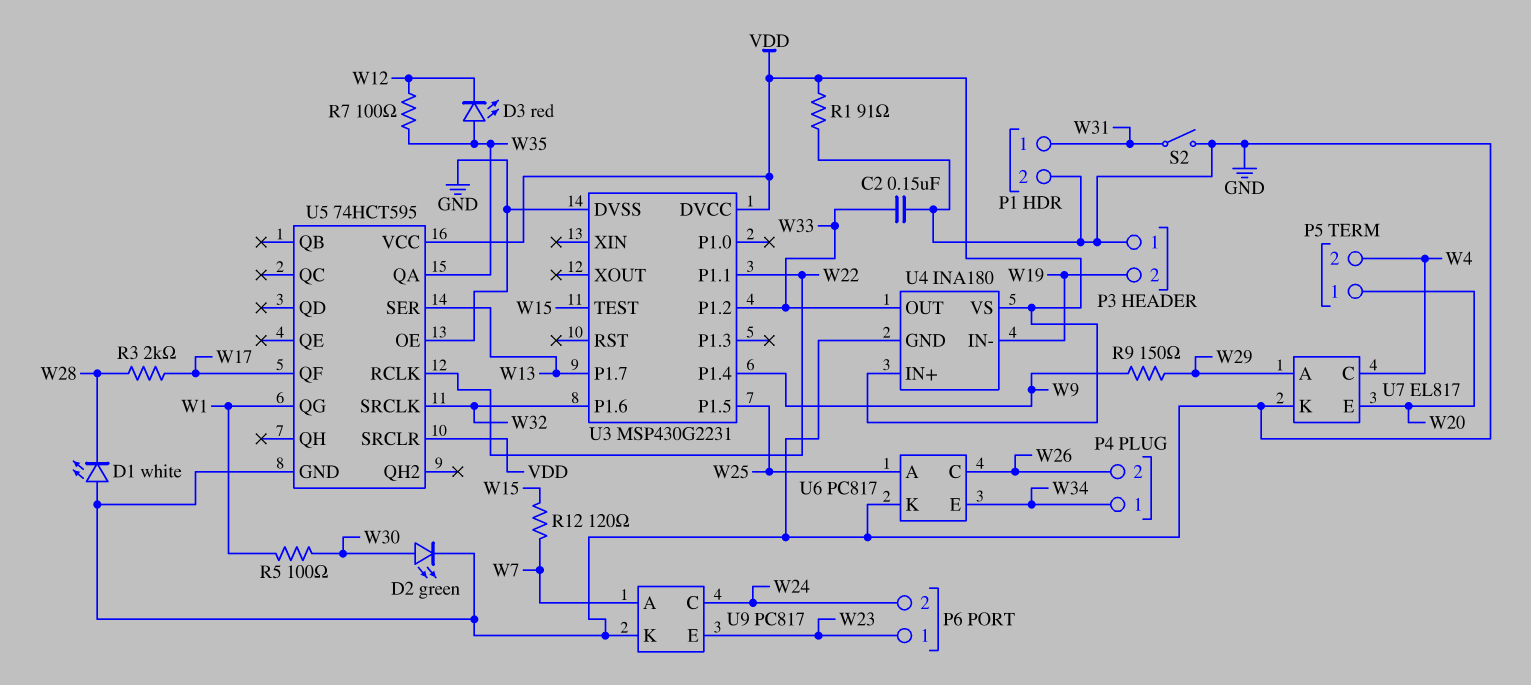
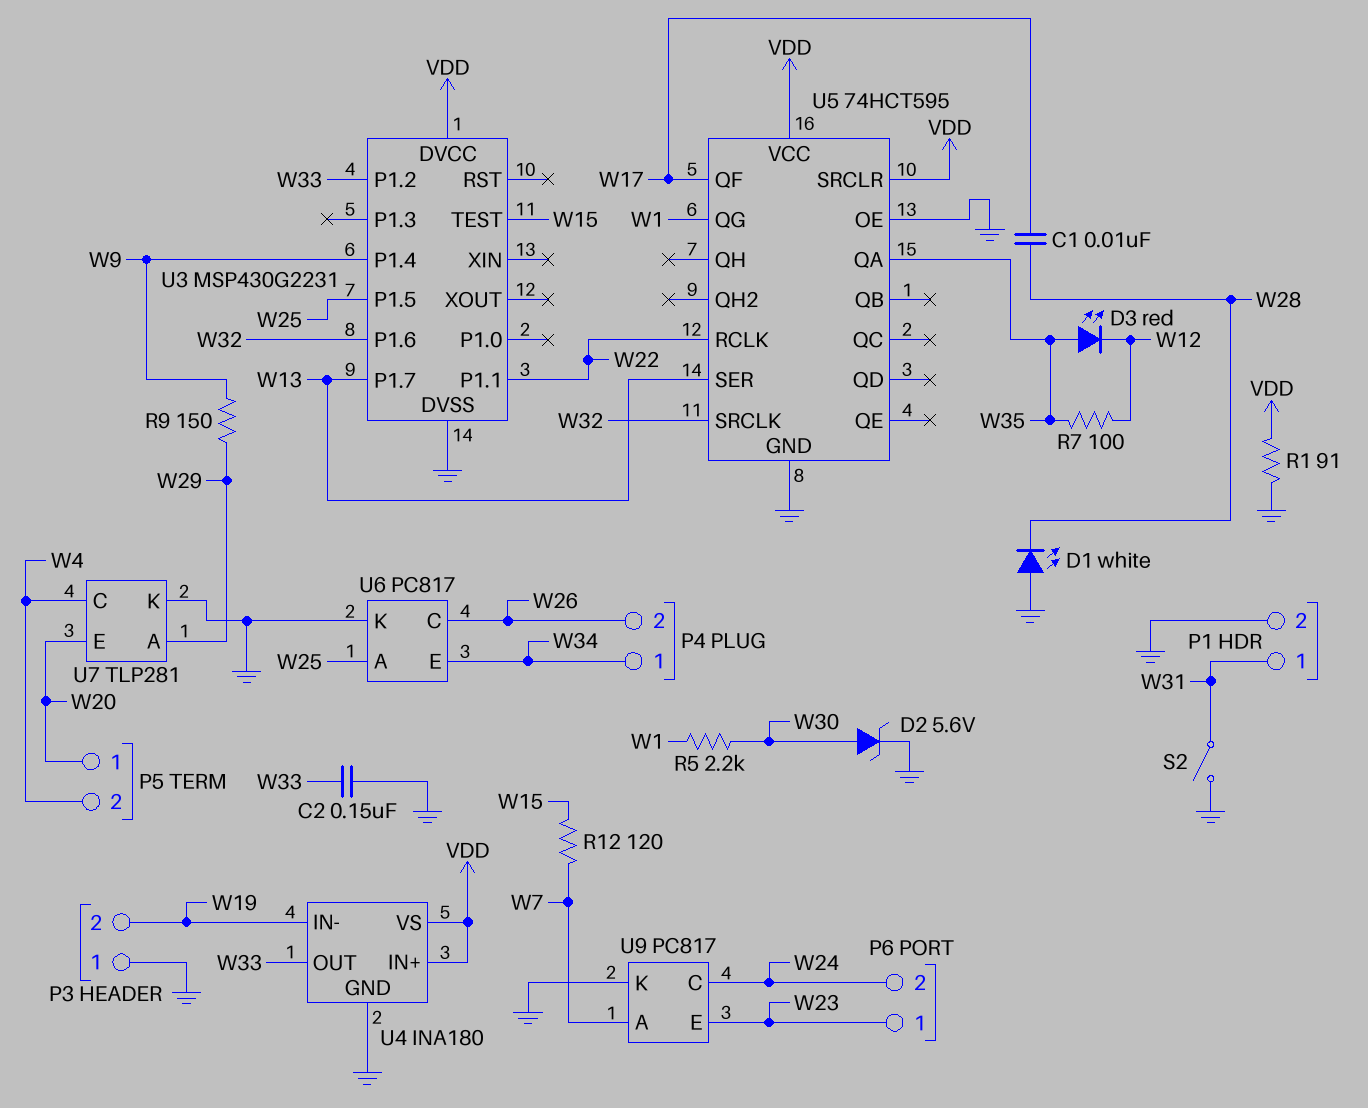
C1: none -> 10nF (W17, W28)
D2: LED green (A W30, K GND) -> zener 5.6V (A W30, K GND)
R3: 2k (W17, W28) -> none
R5: 100 (W1, W30) -> 2.2k (W1, W30)
U7: EL817 -> TLP281

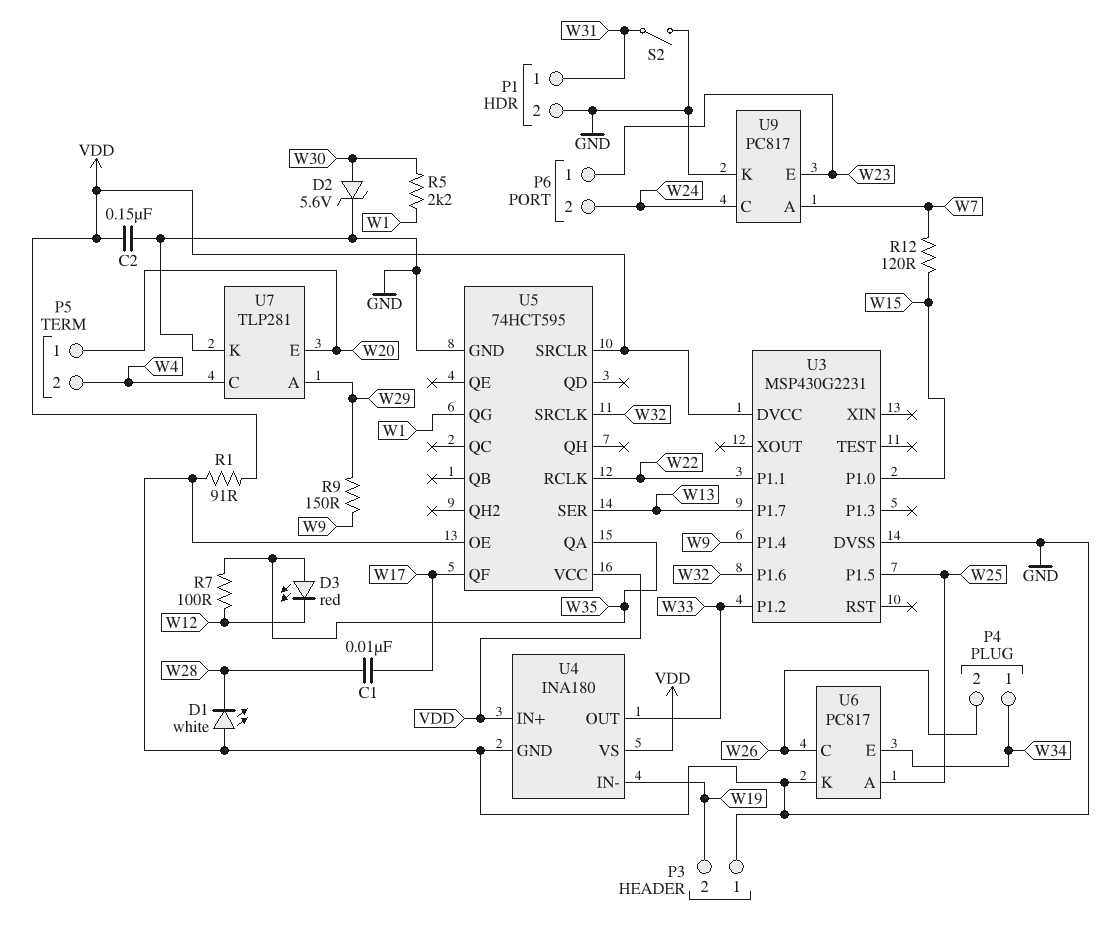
C2: 150nF (GND, W33) -> 150nF (GND, VDD)
U3 pin P1.0: none -> W15
U3 pin TEST: W15 -> none

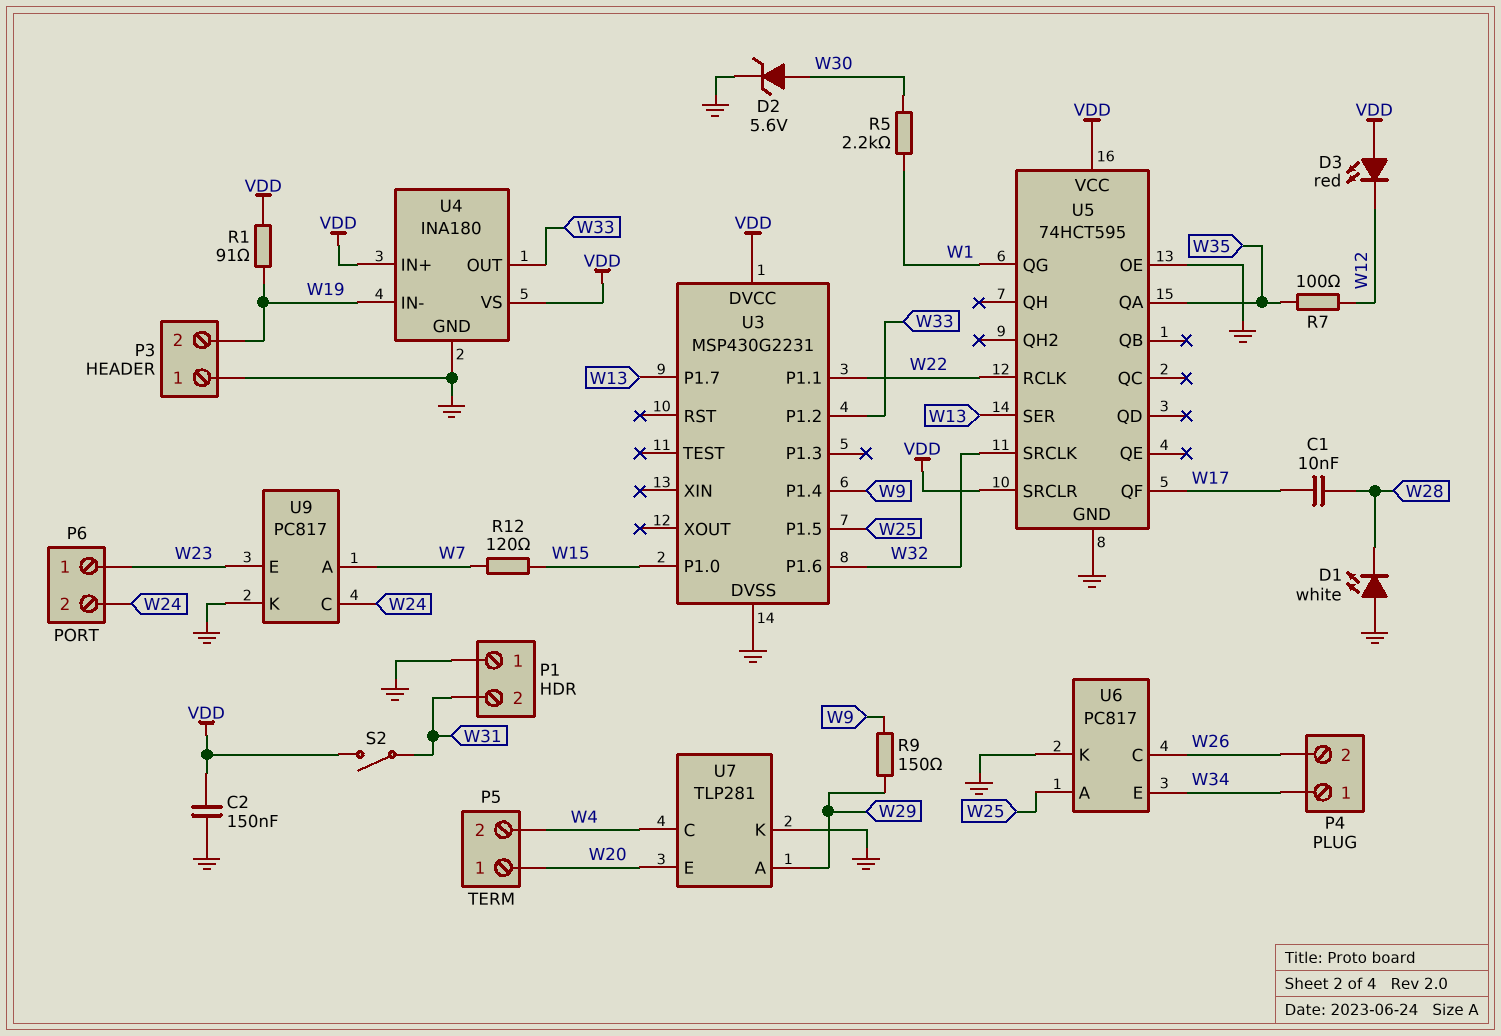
D3: LED red (A W35, K W12) -> LED red (A VDD, K W12)
P1 pin 1: W31 -> GND
P1 pin 2: GND -> W31
R1: 91 (GND, VDD) -> 91 (VDD, W19)
S2: switch (GND, W31) -> switch (VDD, W31)

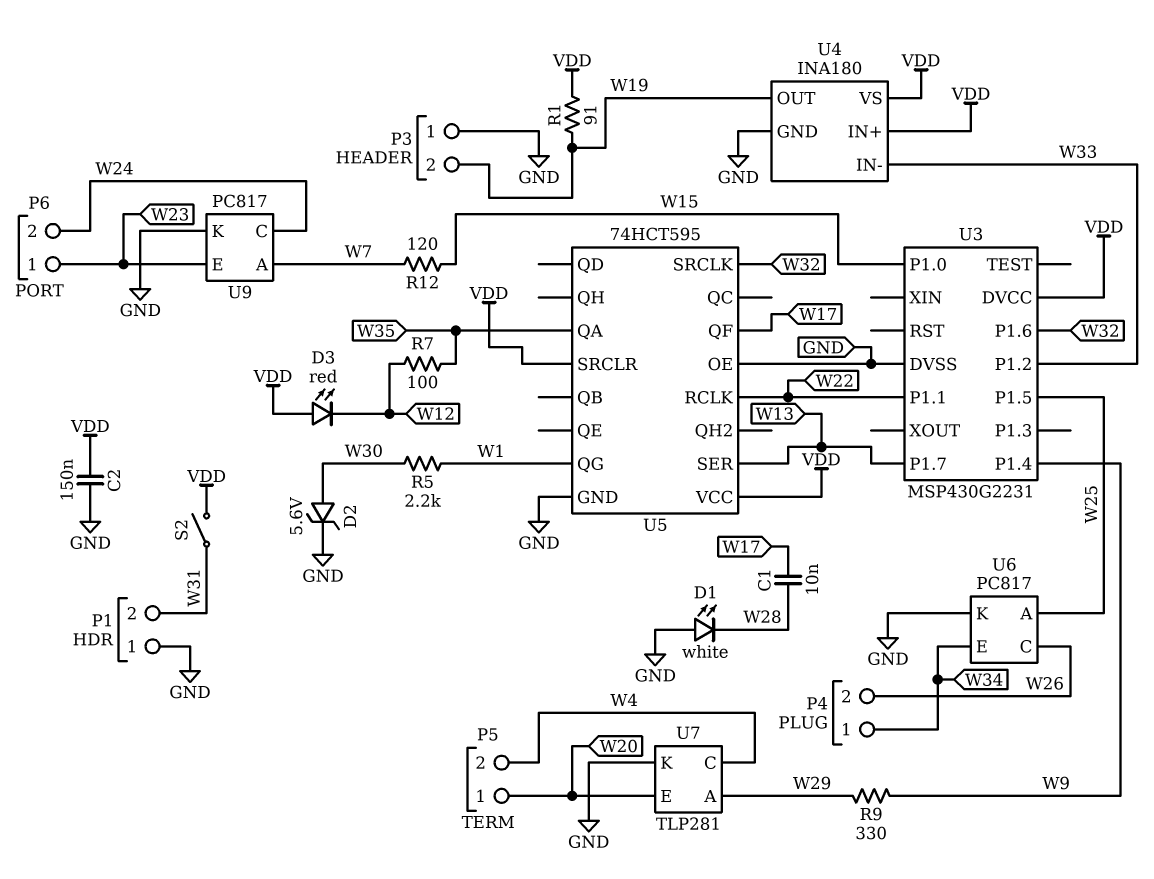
R9: 150 (W9, W29) -> 330 (W9, W29)
U4 pin IN-: W19 -> W33
U4 pin OUT: W33 -> W19

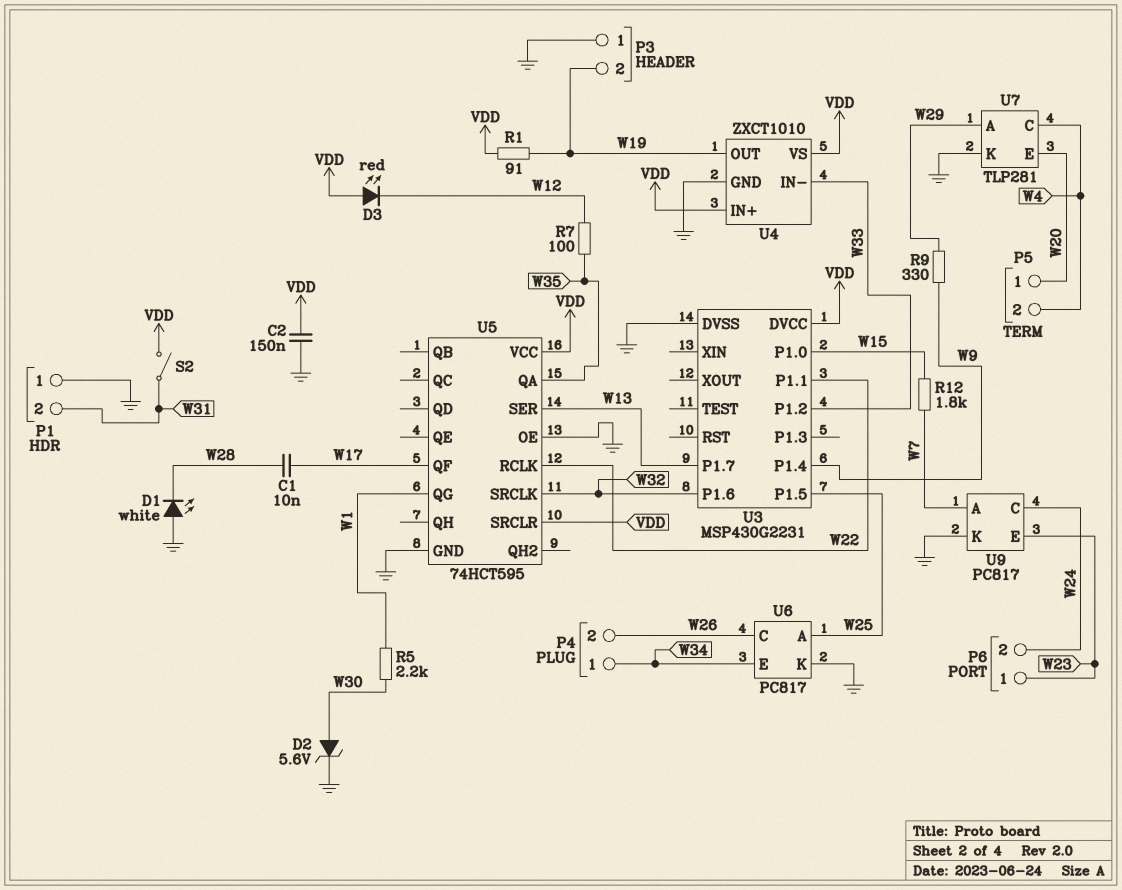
R12: 120 (W7, W15) -> 1.8k (W7, W15)
U4: INA180 -> ZXCT1010

